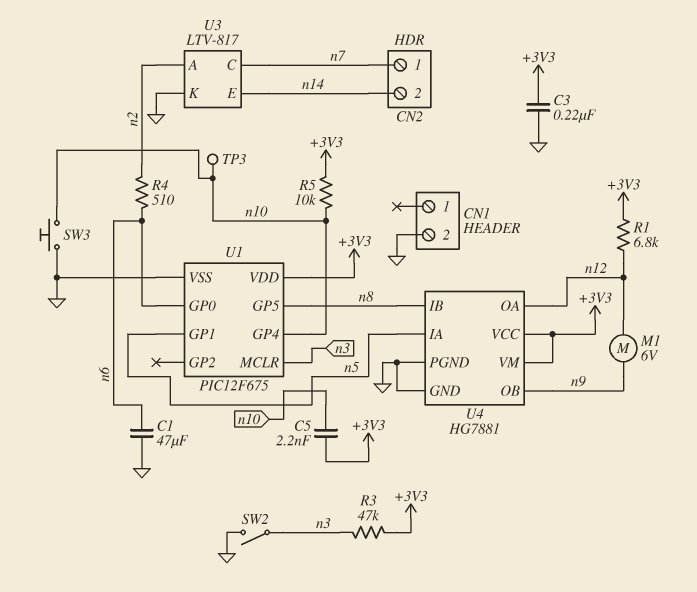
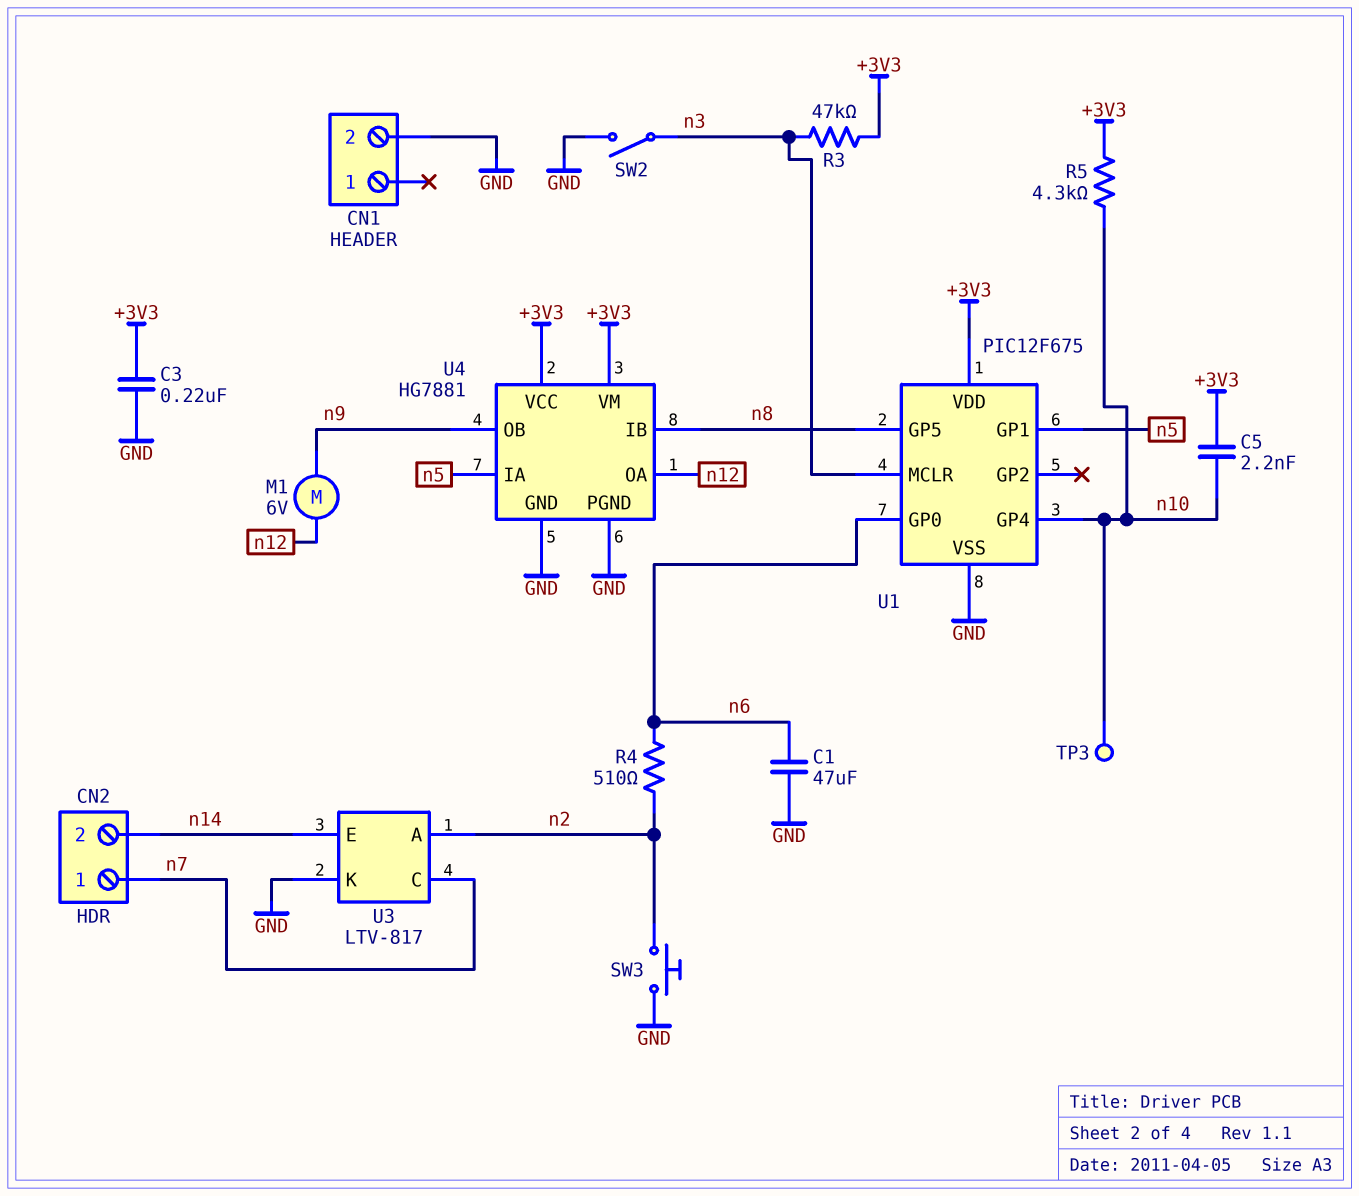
R1: 6.8k (+3V3, n12) -> none
R5: 10k (+3V3, n10) -> 4.3k (+3V3, n10)
SW3: button (GND, n10) -> button (GND, n2)

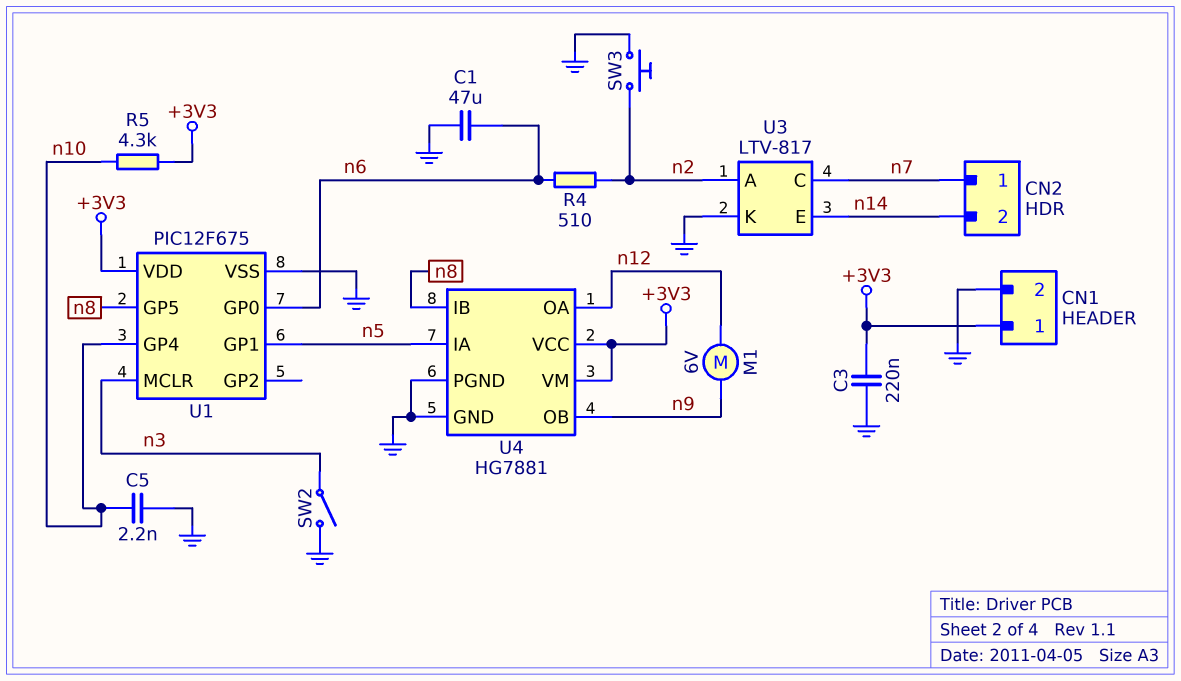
C5: 2.2nF (+3V3, n10) -> 2.2nF (GND, n10)
CN1 pin 1: none -> +3V3
R3: 47k (+3V3, n3) -> none
TP3: test point (n10) -> none

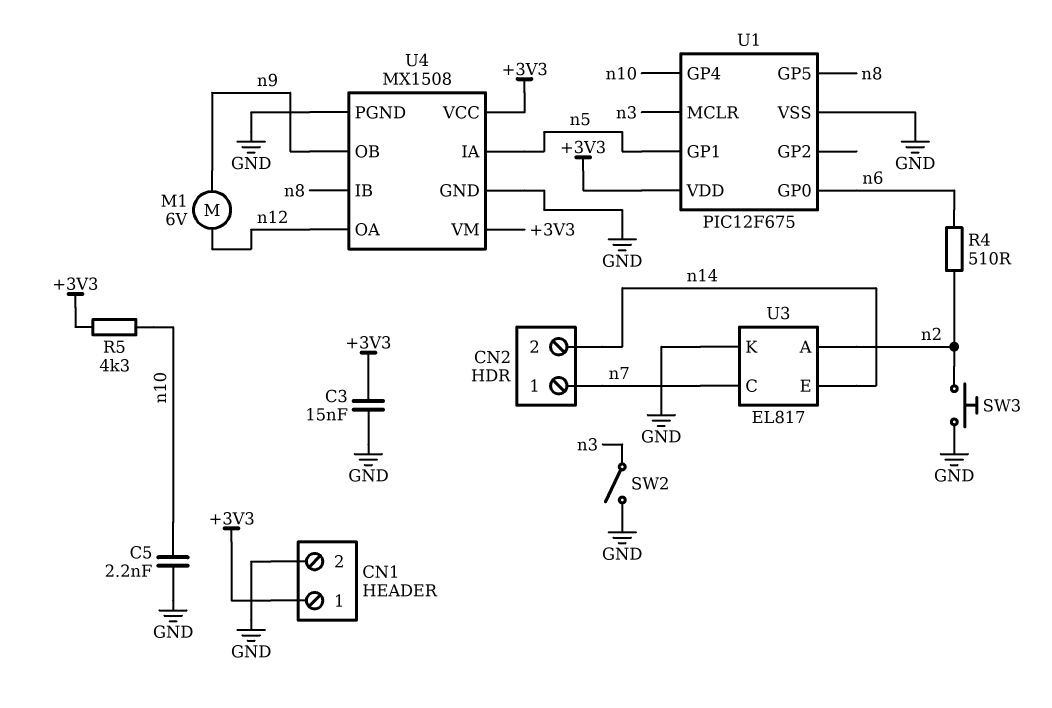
C1: 47uF (GND, n6) -> none
C3: 220nF (+3V3, GND) -> 15nF (+3V3, GND)
U3: LTV-817 -> EL817
U4: HG7881 -> MX1508

